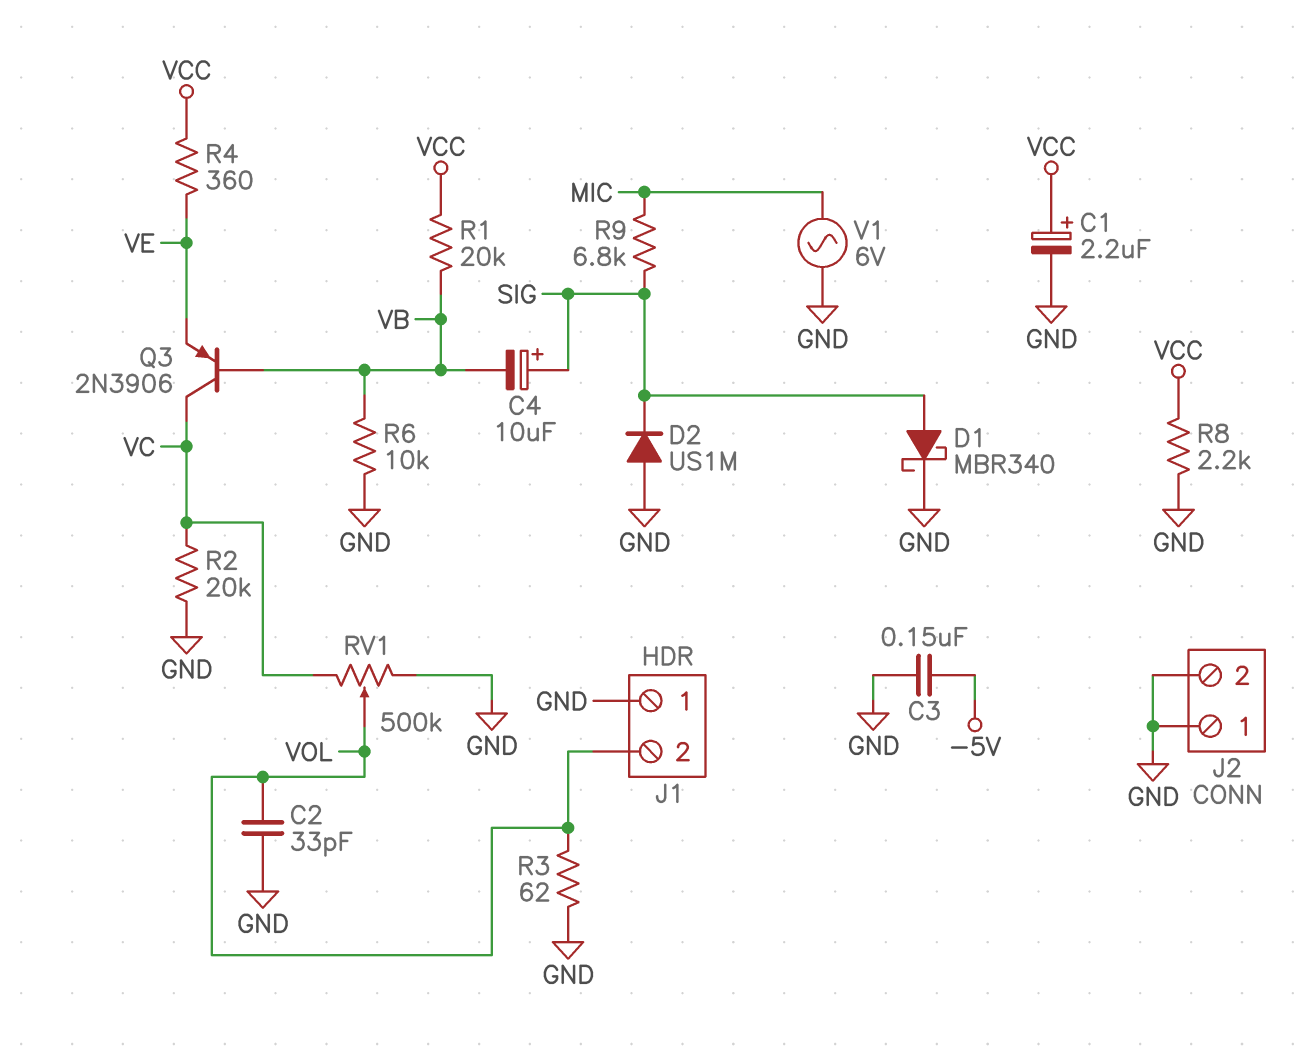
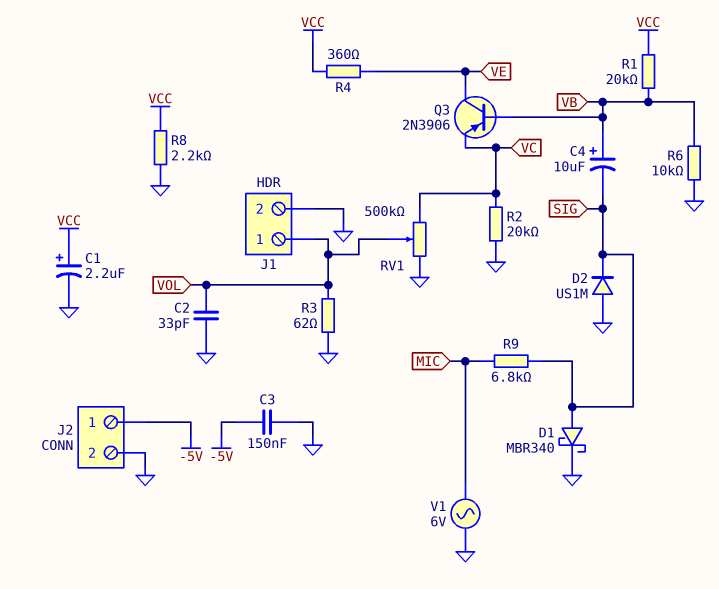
C4: 10uF (plus SIG, minus VB) -> 10uF (plus VB, minus SIG)
J1 pin 1: GND -> VOL
J1 pin 2: VOL -> GND
J2 pin 1: GND -> -5V
Q3: PNP 2N3906 (B VB, C VC, E VE) -> PNP 2N3906 (B VB, C VE, E VC)

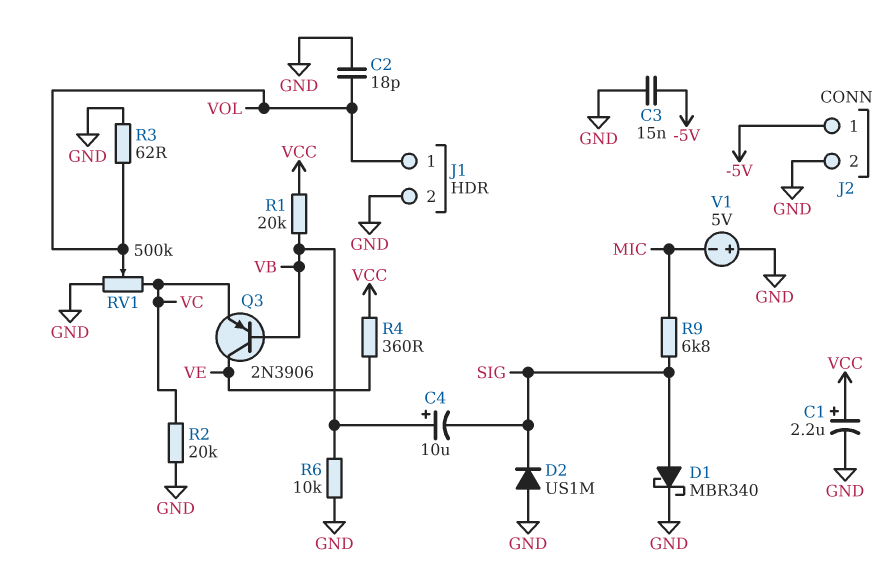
C2: 33pF (GND, VOL) -> 18pF (GND, VOL)
C3: 150nF (-5V, GND) -> 15nF (-5V, GND)
R8: 2.2k (GND, VCC) -> none
V1: AC 6V (GND, MIC) -> 5V (plus GND, minus MIC)

